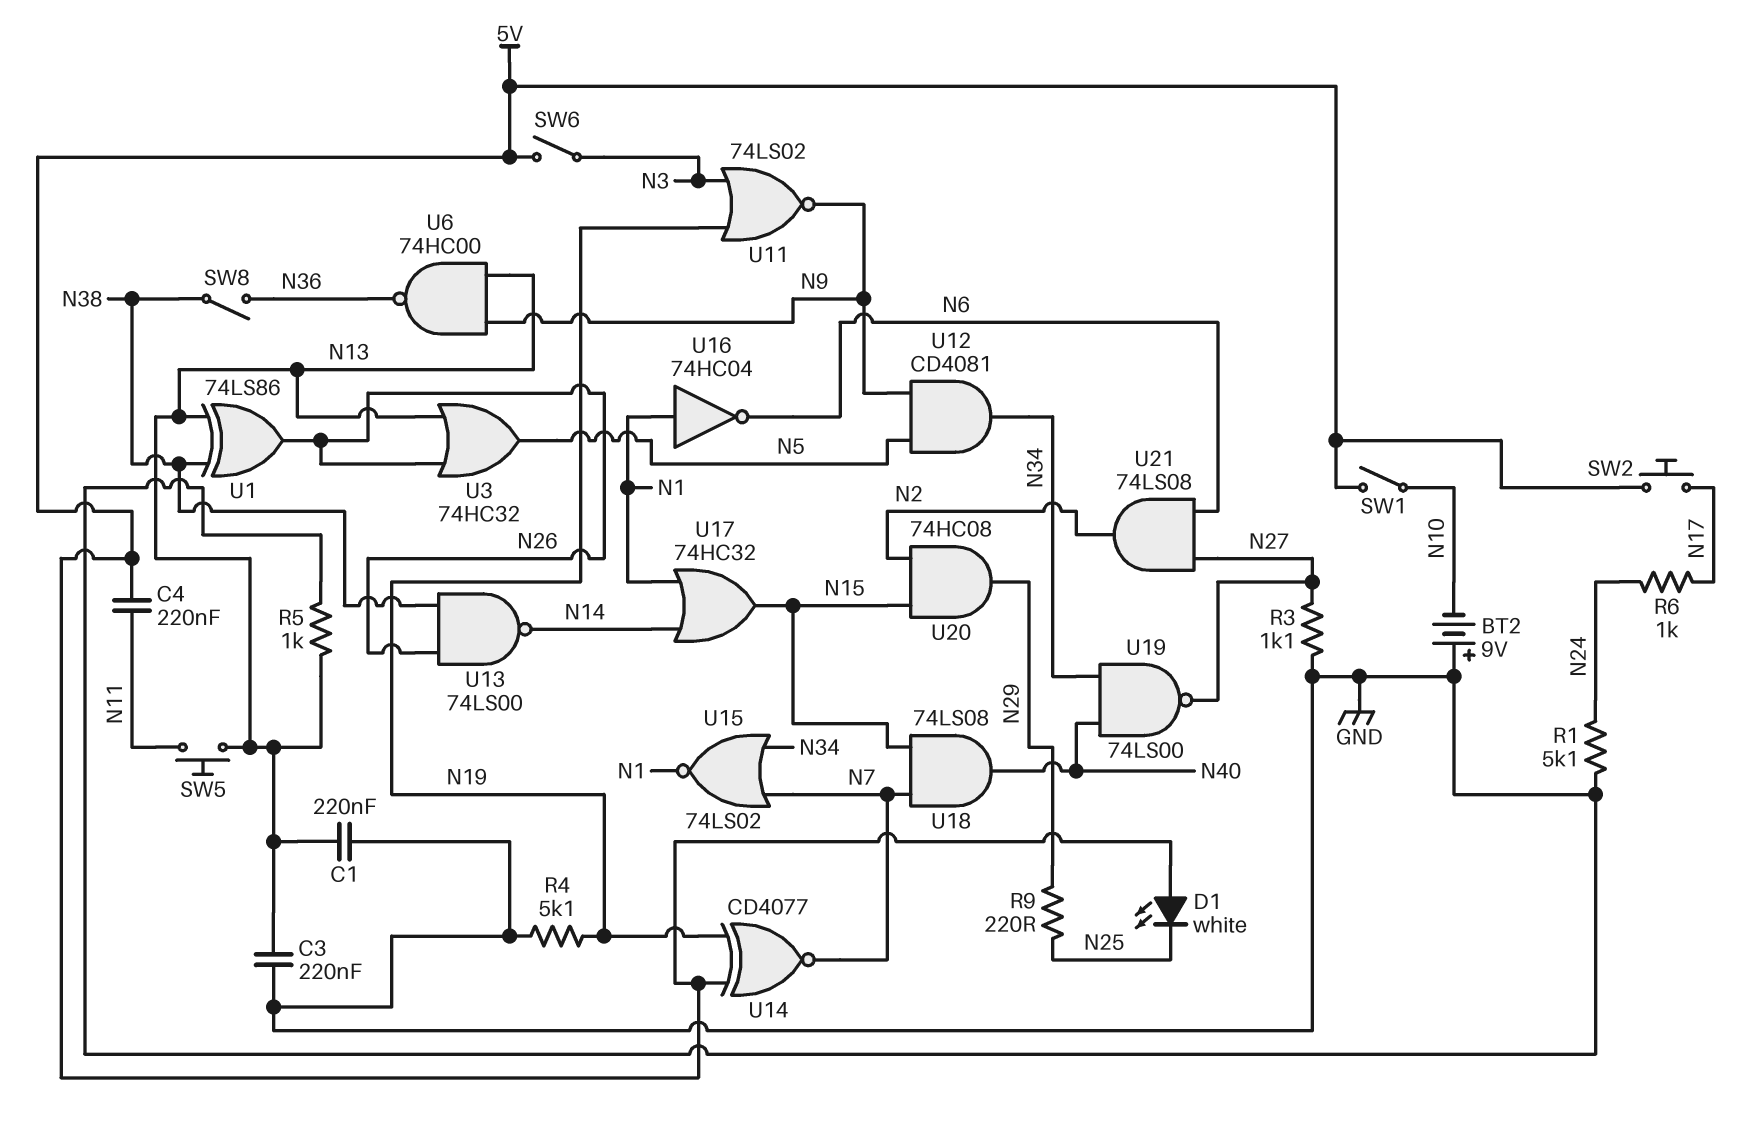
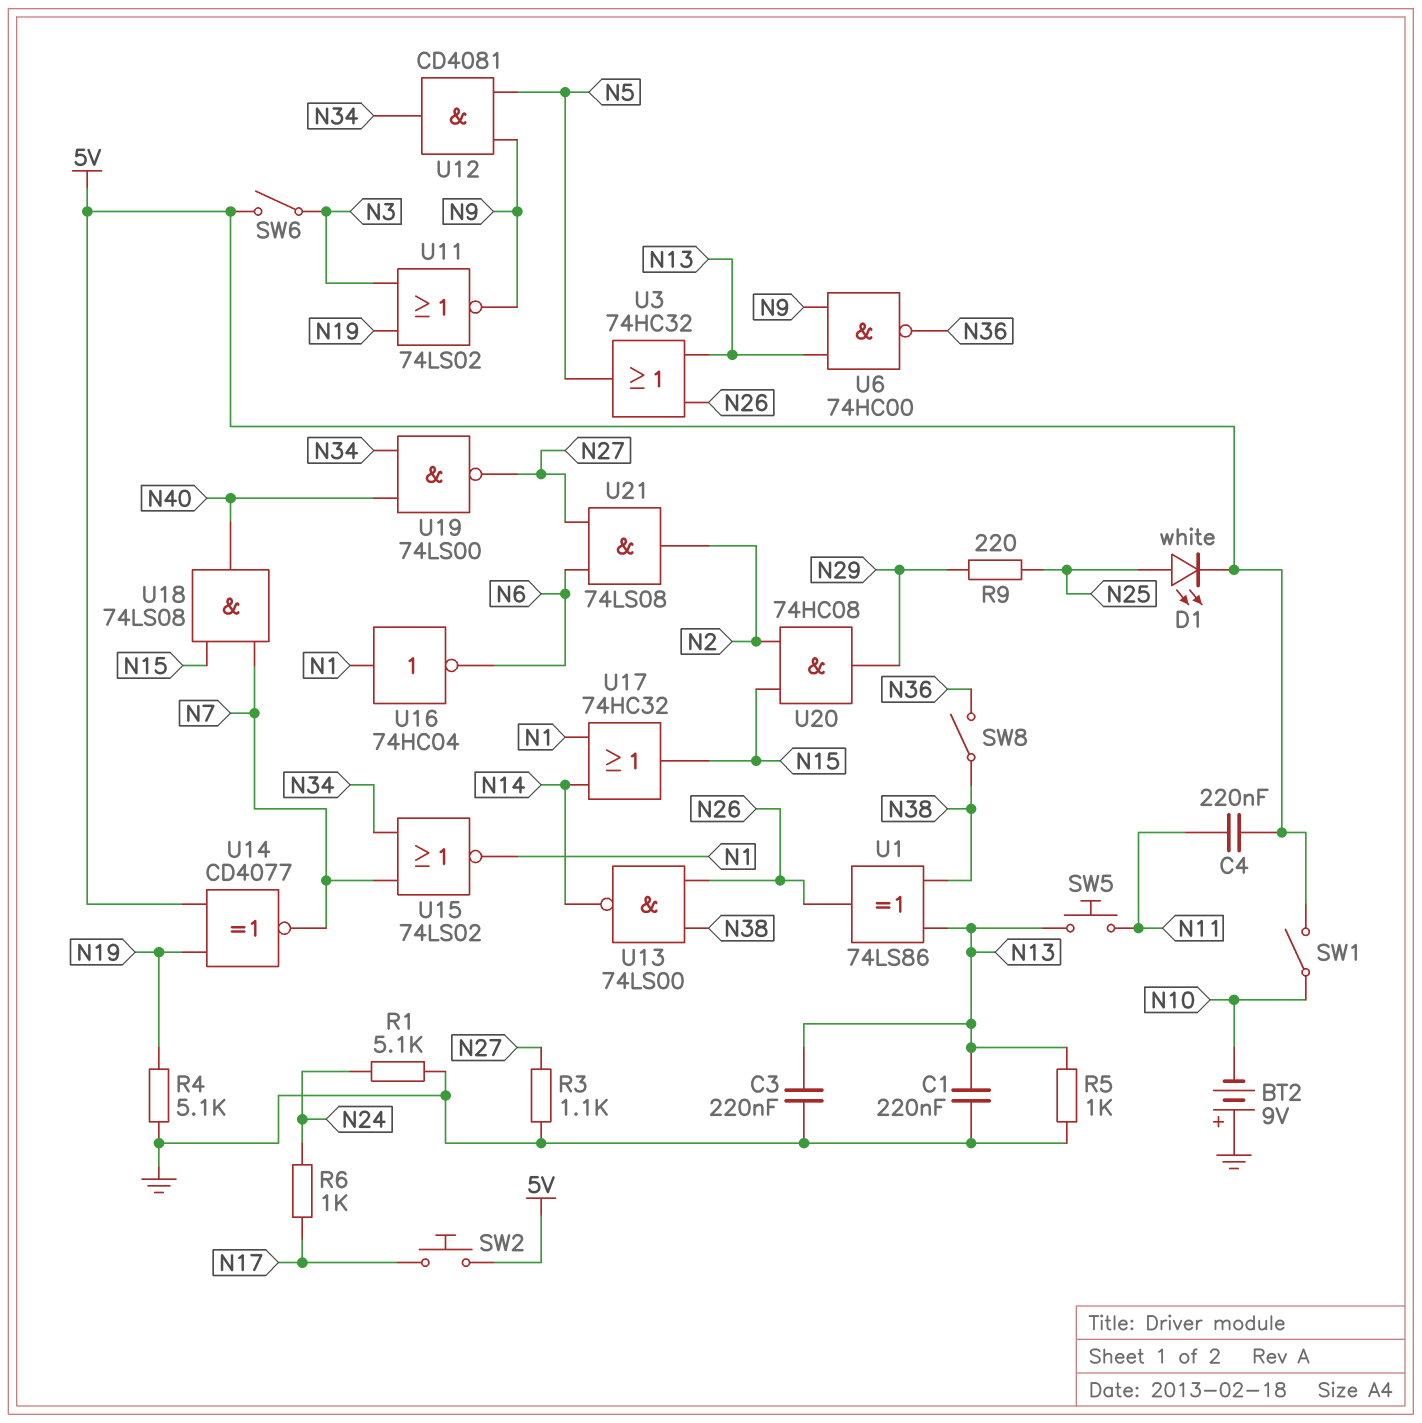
D1: LED white (A 5V, K N25) -> LED white (A N25, K 5V)

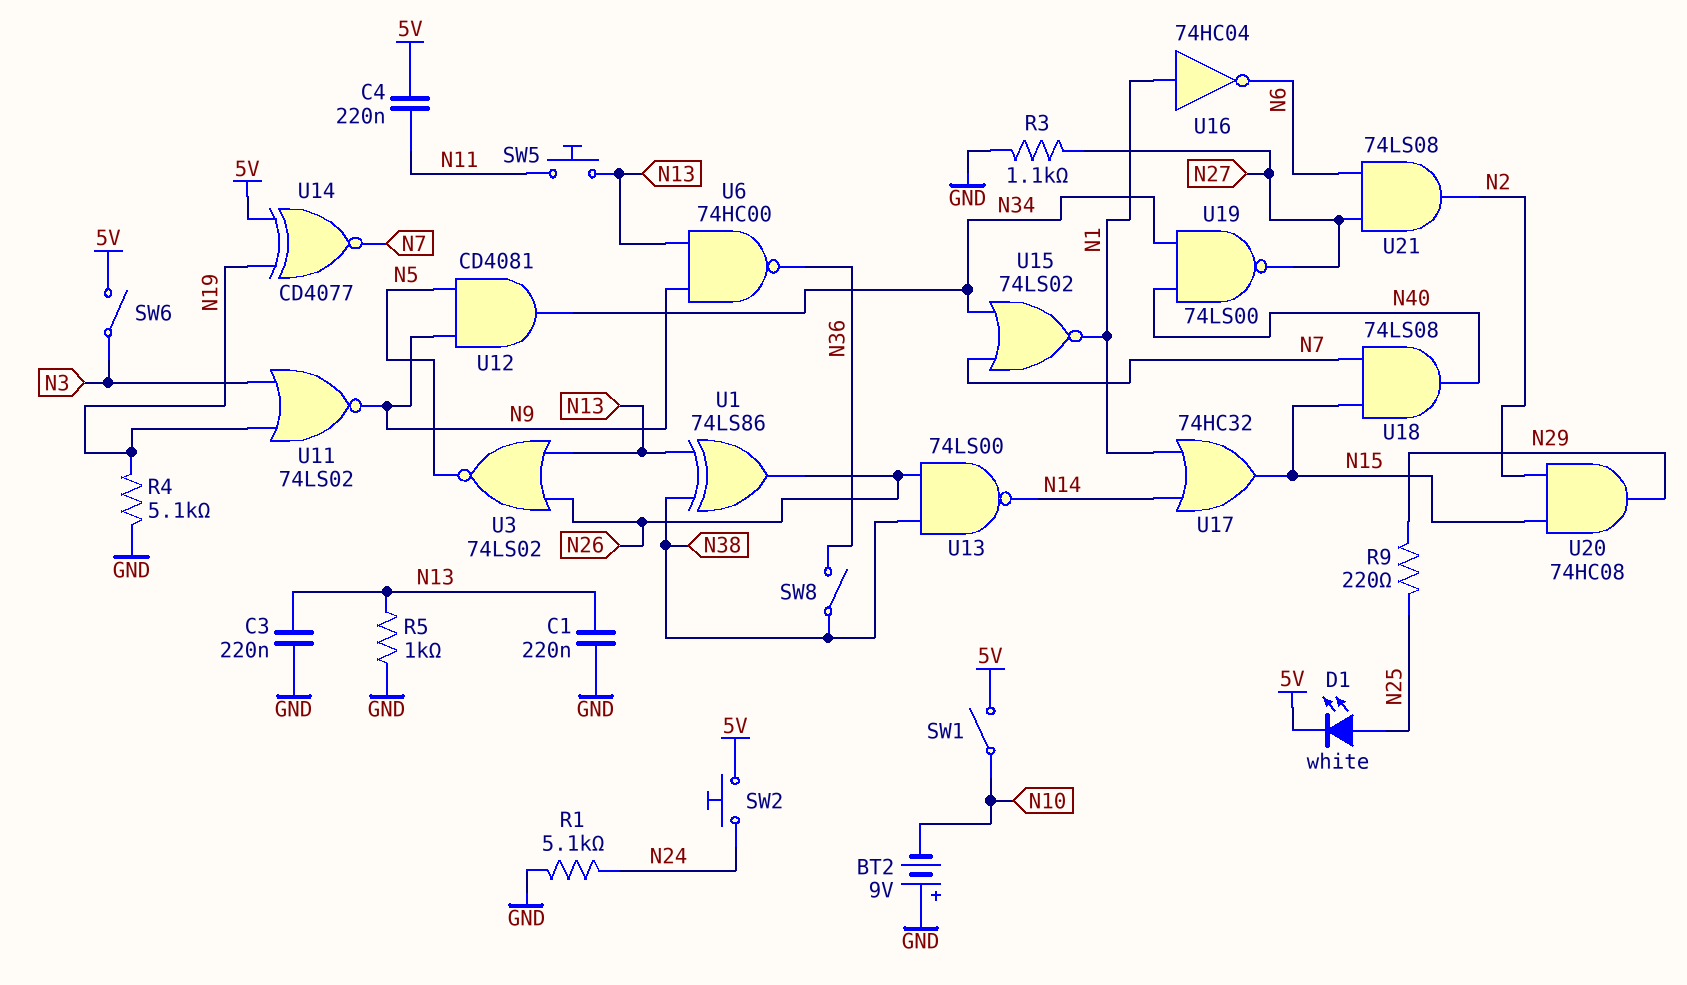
R6: 1k (N17, N24) -> none
SW2: button (5V, N17) -> button (5V, N24)
U3: OR 74HC32 (in N13, in N26, out N5) -> NOR 74LS02 (in N13, in N26, out N5)

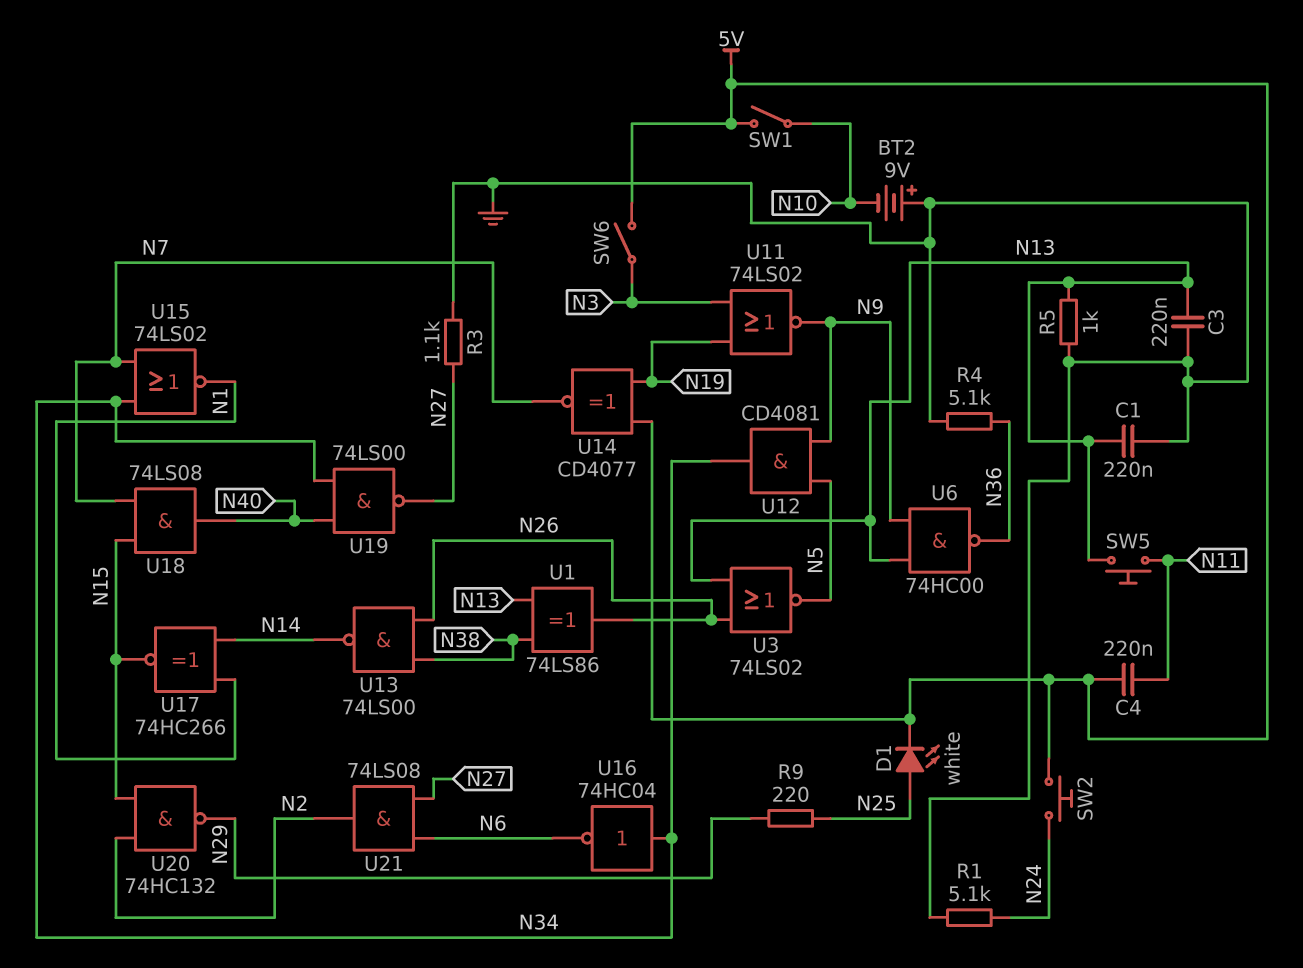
R4: 5.1k (GND, N19) -> 5.1k (GND, N36)
SW8: switch (N36, N38) -> none
U16: NOT 74HC04 (in N1, out N6) -> NOT 74HC04 (in N34, out N6)
U17: OR 74HC32 (in N1, in N14, out N15) -> XNOR 74HC266 (in N1, in N14, out N15)
U20: AND 74HC08 (in N2, in N15, out N29) -> NAND 74HC132 (in N2, in N15, out N29)

